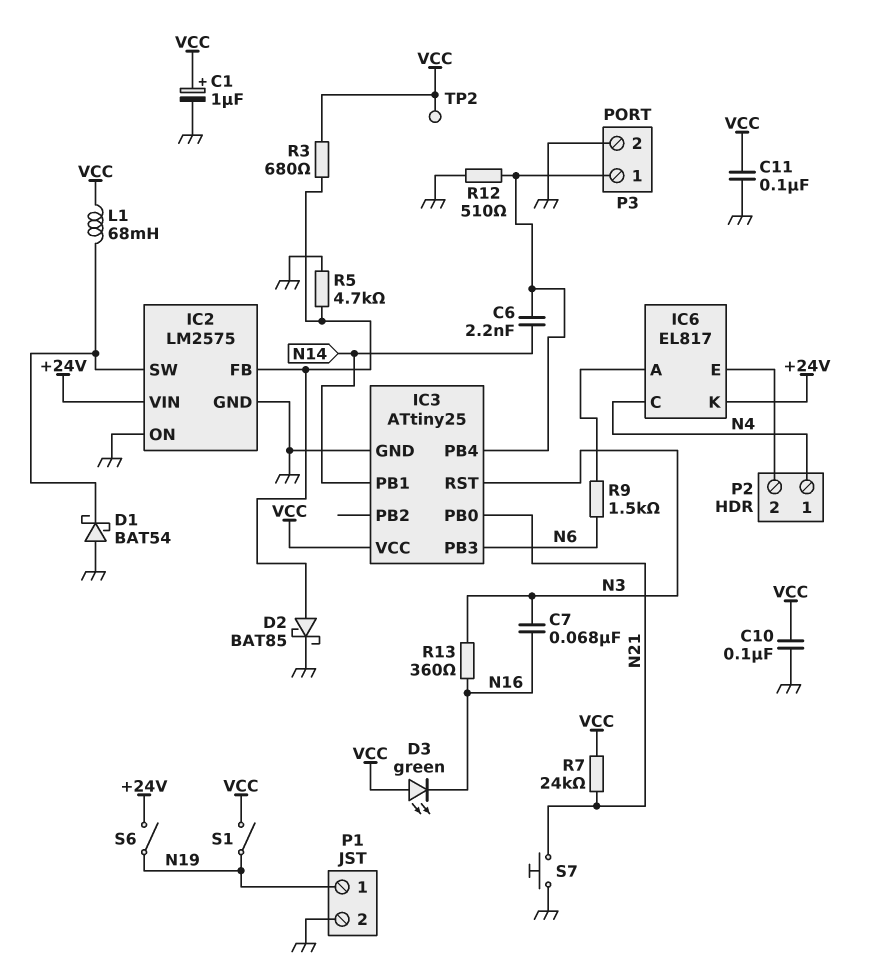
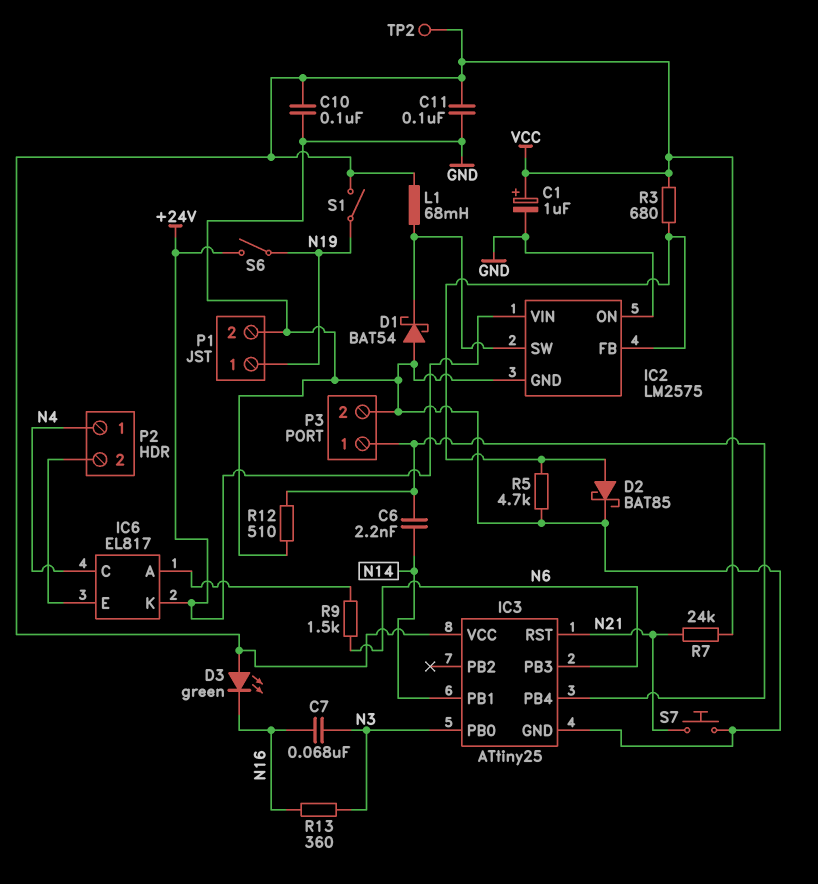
IC3 pin PB0: N21 -> N3
IC3 pin RST: N3 -> N21

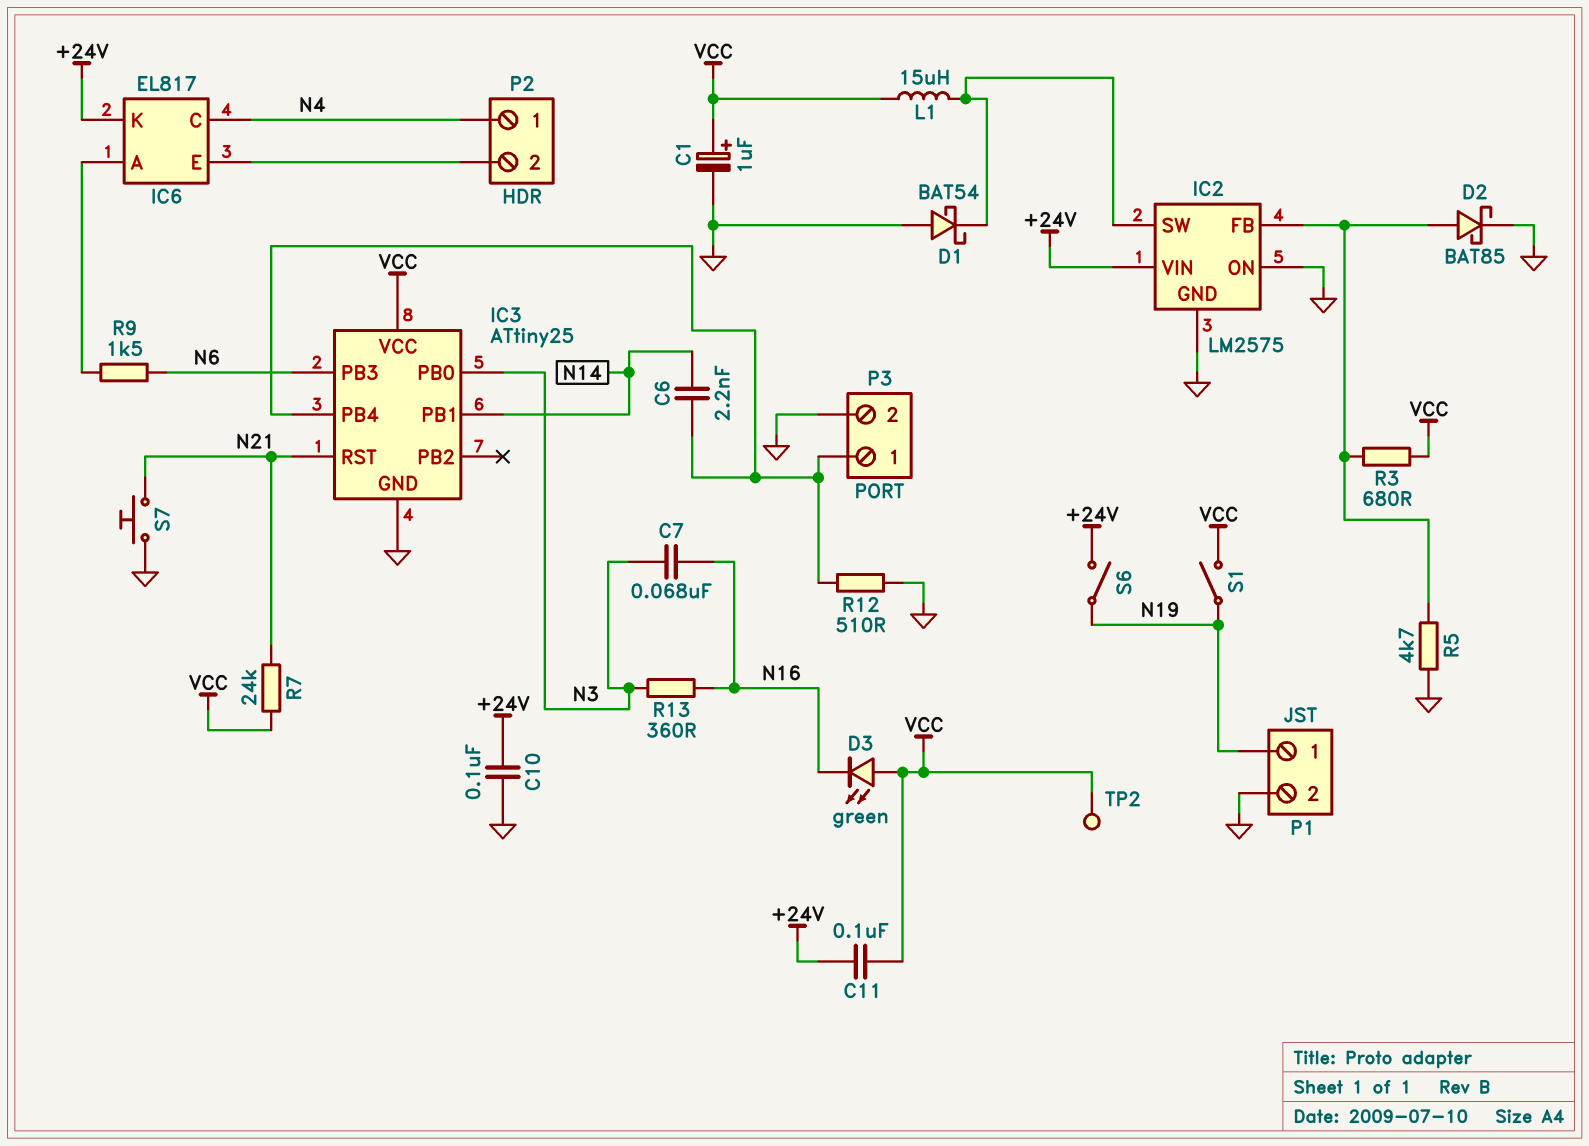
C10: 100nF (GND, VCC) -> 100nF (+24V, GND)
C11: 100nF (GND, VCC) -> 100nF (+24V, VCC)
L1: 68mH (IC2/SW, VCC) -> 15uH (IC2/SW, VCC)

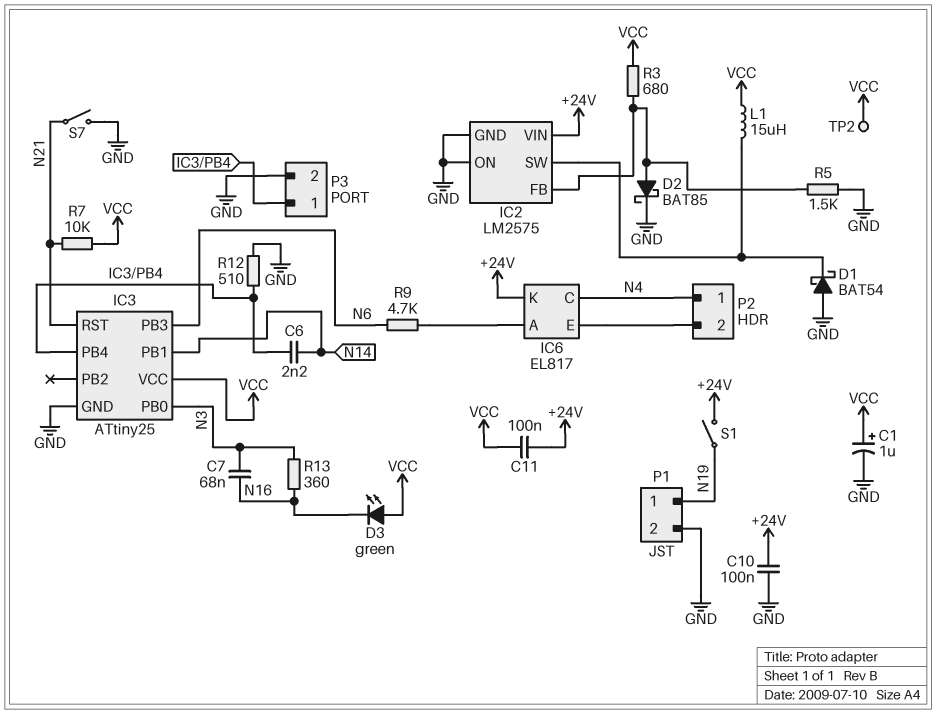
R5: 4.7k (GND, IC2/FB) -> 1.5k (GND, IC2/FB)
R7: 24k (N21, VCC) -> 10k (N21, VCC)
R9: 1.5k (IC6/A, N6) -> 4.7k (IC6/A, N6)
S1: switch (N19, VCC) -> switch (+24V, N19)
S6: switch (+24V, N19) -> none
S7: button (GND, N21) -> switch (GND, N21)

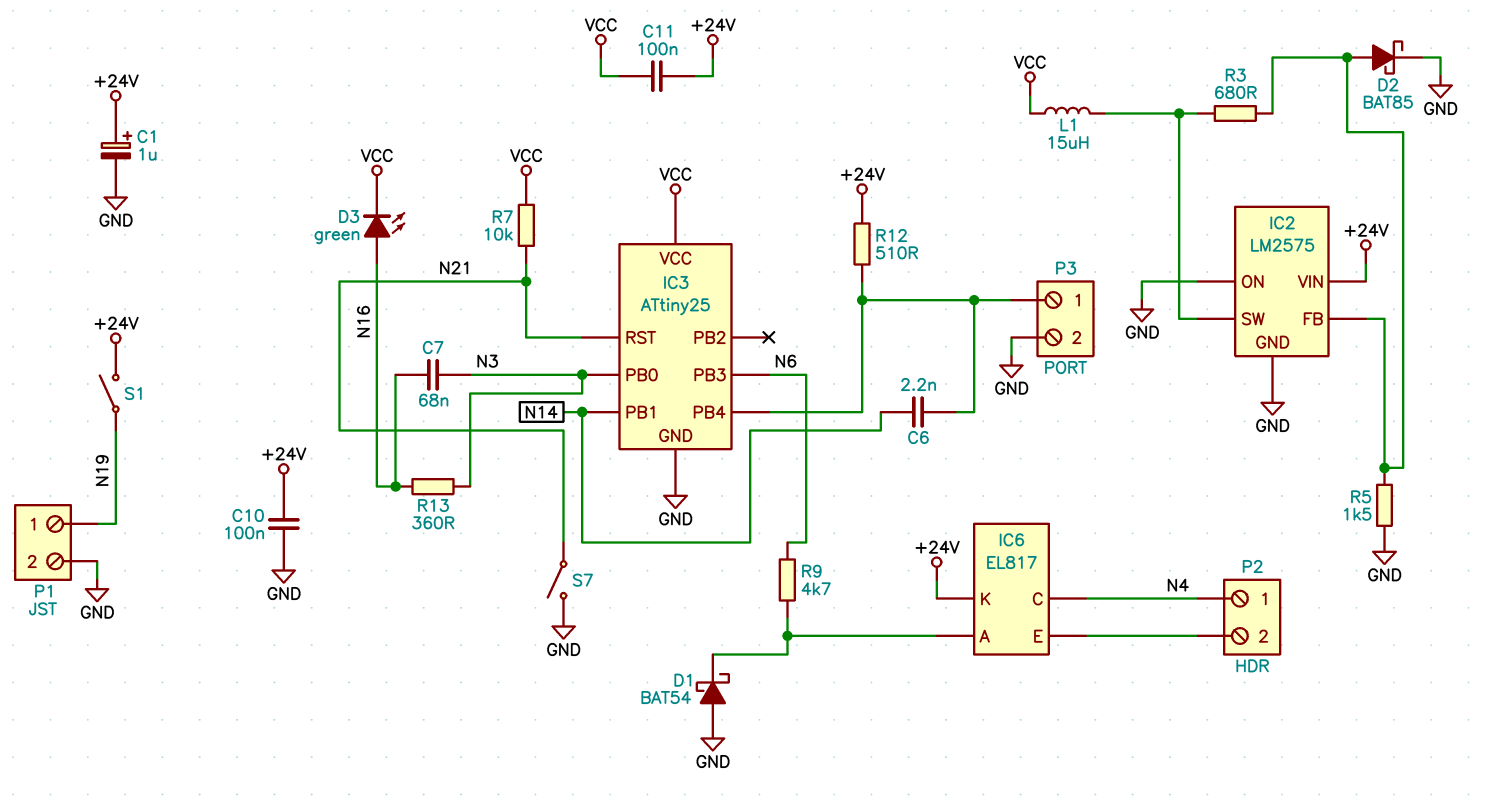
C1: 1uF (plus VCC, minus GND) -> 1uF (plus +24V, minus GND)
D1: schottky BAT54 (A GND, K IC2/SW) -> schottky BAT54 (A GND, K IC6/A)
D3: LED green (A VCC, K N16) -> LED green (A N16, K VCC)
R3: 680 (IC2/FB, VCC) -> 680 (IC2/FB, IC2/SW)
R12: 510 (GND, IC3/PB4) -> 510 (+24V, IC3/PB4)
TP2: test point (VCC) -> none

